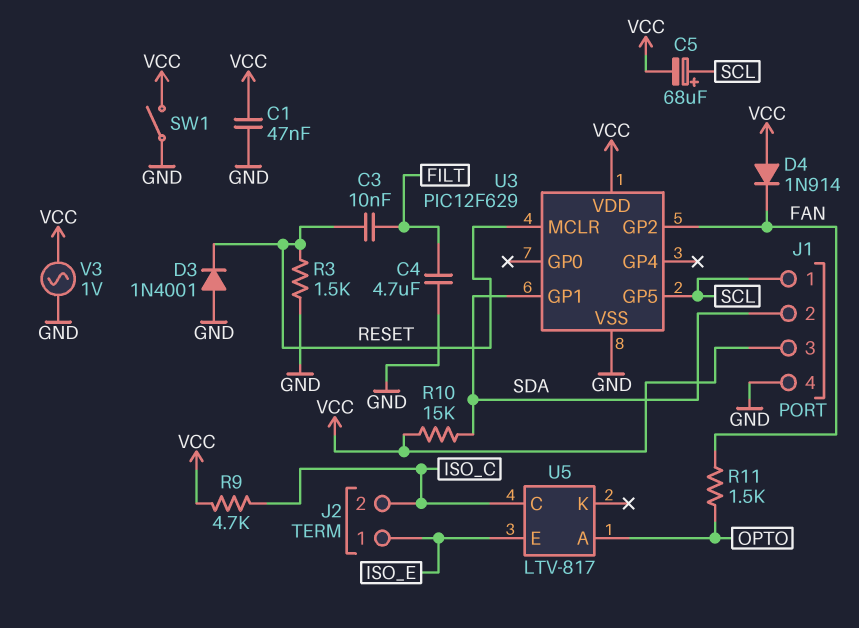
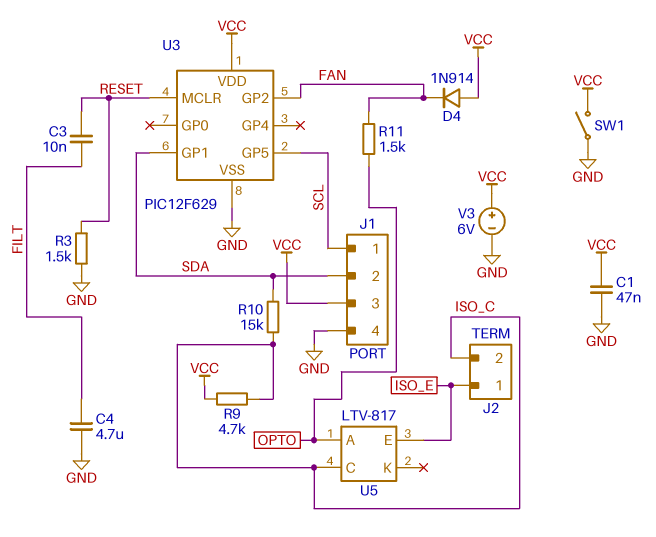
C5: 68uF (plus SCL, minus VCC) -> none
D3: diode 1N4001 (A GND, K RESET) -> none
R10: 15k (SDA, VCC) -> 15k (ISO_C, SDA)
V3: AC 1V (GND, VCC) -> 6V (plus VCC, minus GND)

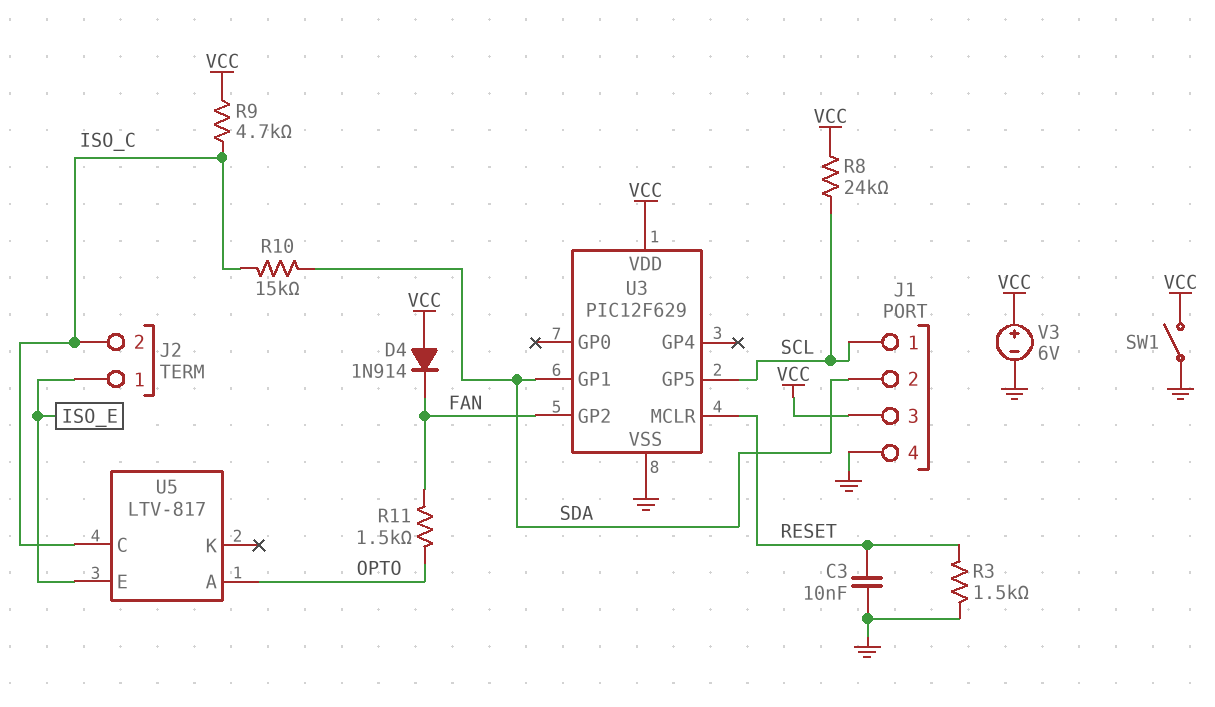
C1: 47nF (GND, VCC) -> none
C3: 10nF (FILT, RESET) -> 10nF (GND, RESET)
C4: 4.7uF (FILT, GND) -> none
R8: none -> 24k (SCL, VCC)

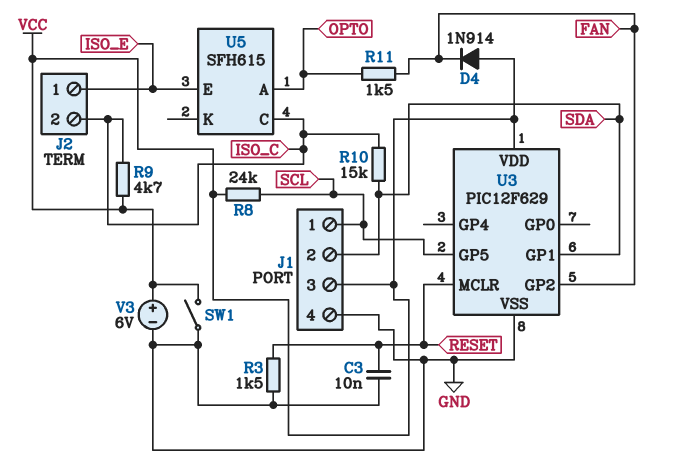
U5: LTV-817 -> SFH615

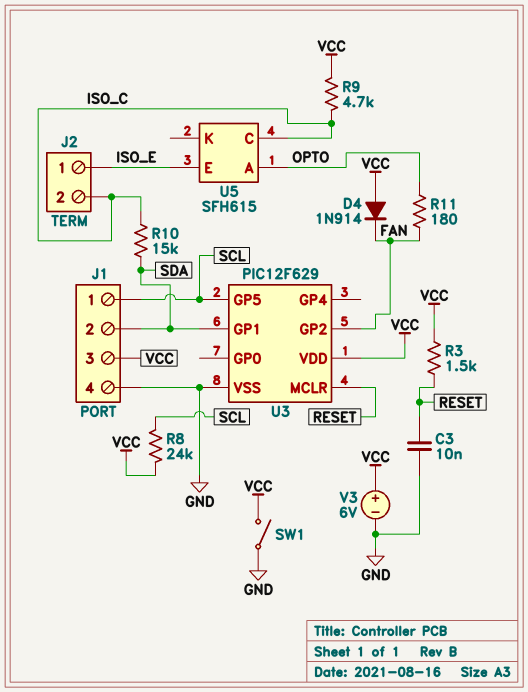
R3: 1.5k (GND, RESET) -> 1.5k (RESET, VCC)
R11: 1.5k (FAN, OPTO) -> 180 (FAN, OPTO)

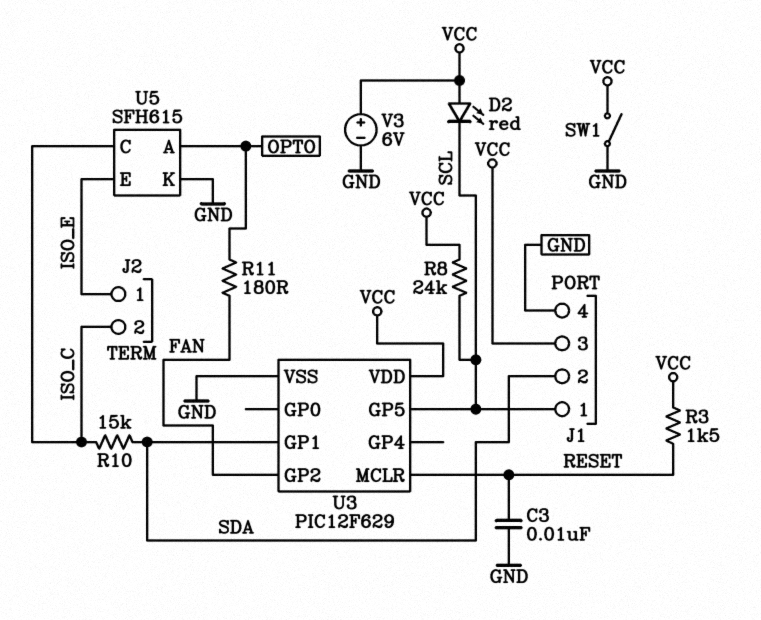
D2: none -> LED red (A VCC, K SCL)
D4: diode 1N914 (A VCC, K FAN) -> none
R9: 4.7k (ISO_C, VCC) -> none
U5 pin K: none -> GND

